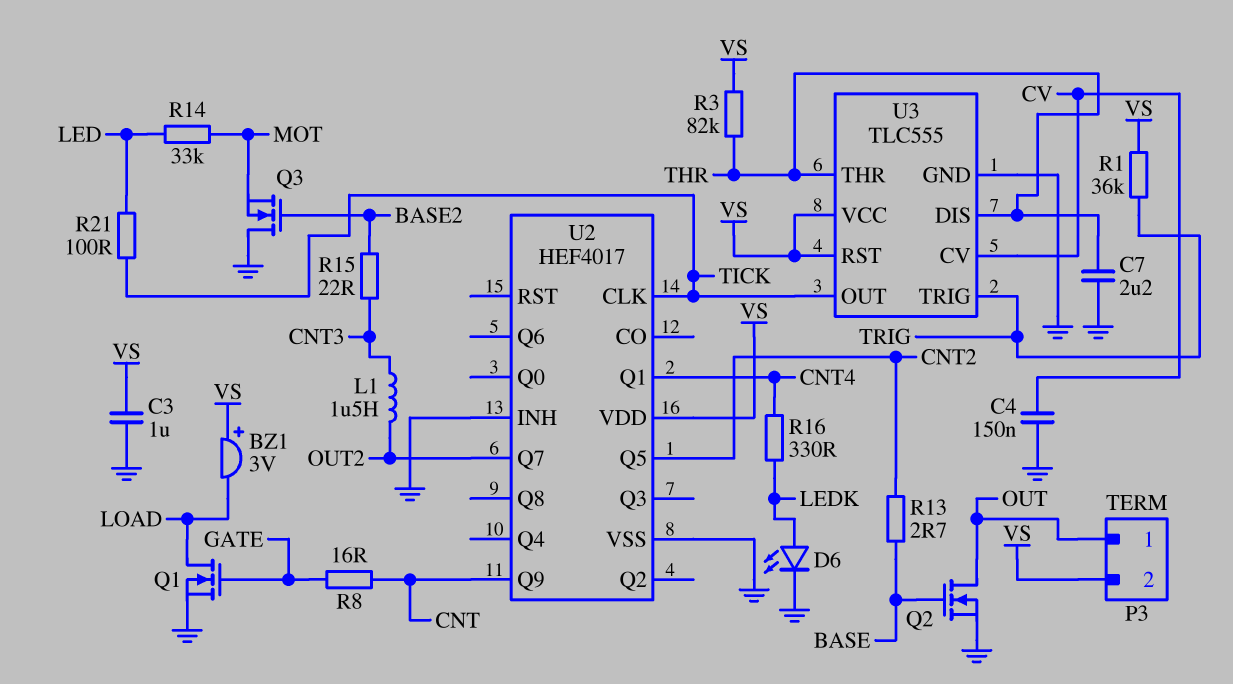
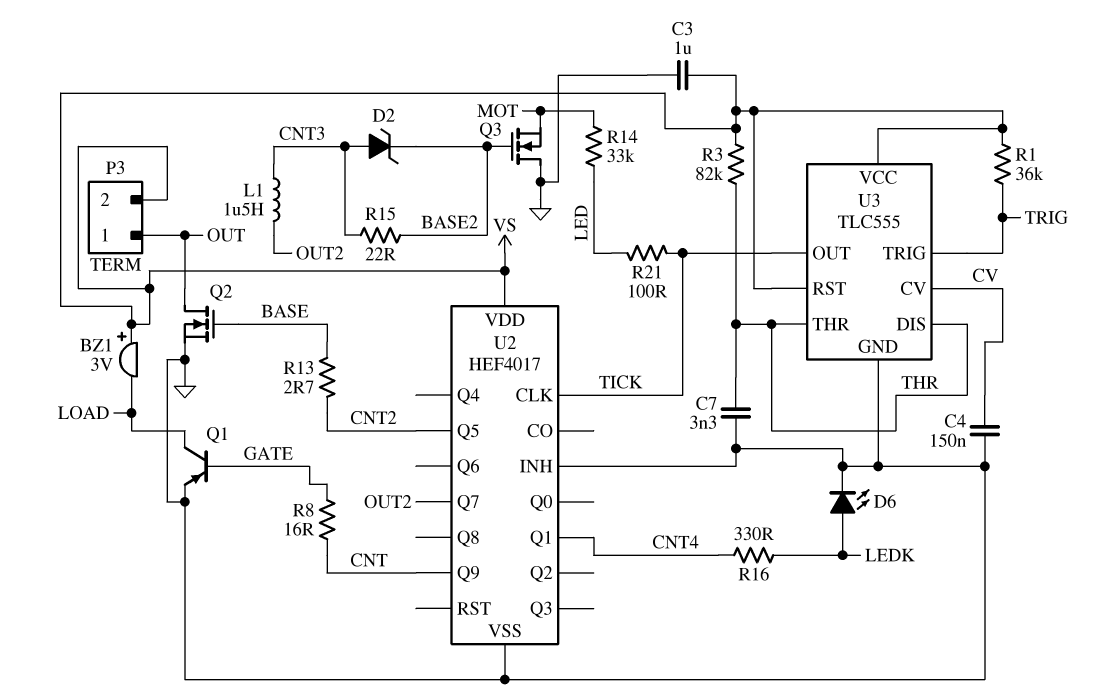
C7: 2.2uF (GND, THR) -> 3.3nF (GND, THR)
D2: none -> zener (A CNT3, K BASE2)
Q1: NMOS (G GATE, D LOAD, S GND) -> PNP (B GATE, C LOAD, E GND)

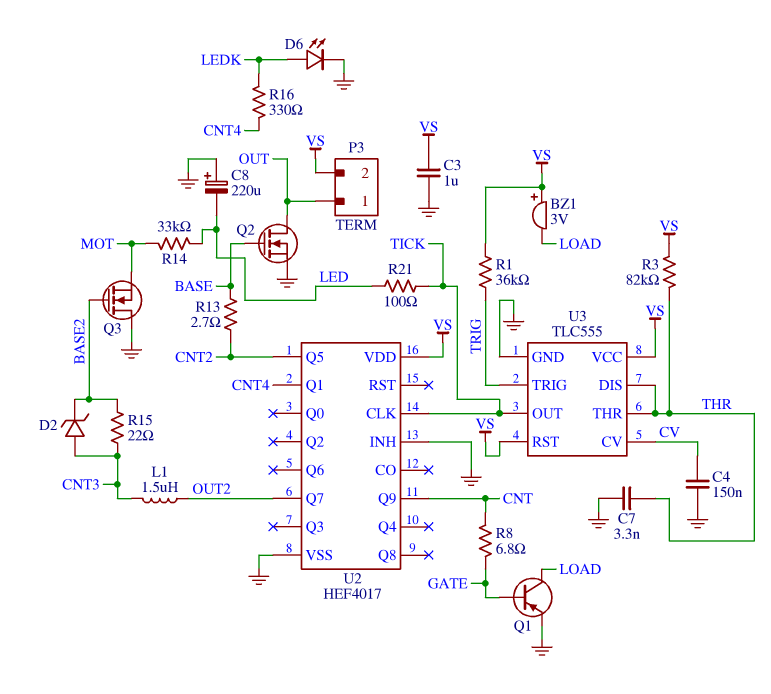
C8: none -> 220uF (plus GND, minus LED)
R8: 16 (CNT, GATE) -> 6.8 (CNT, GATE)

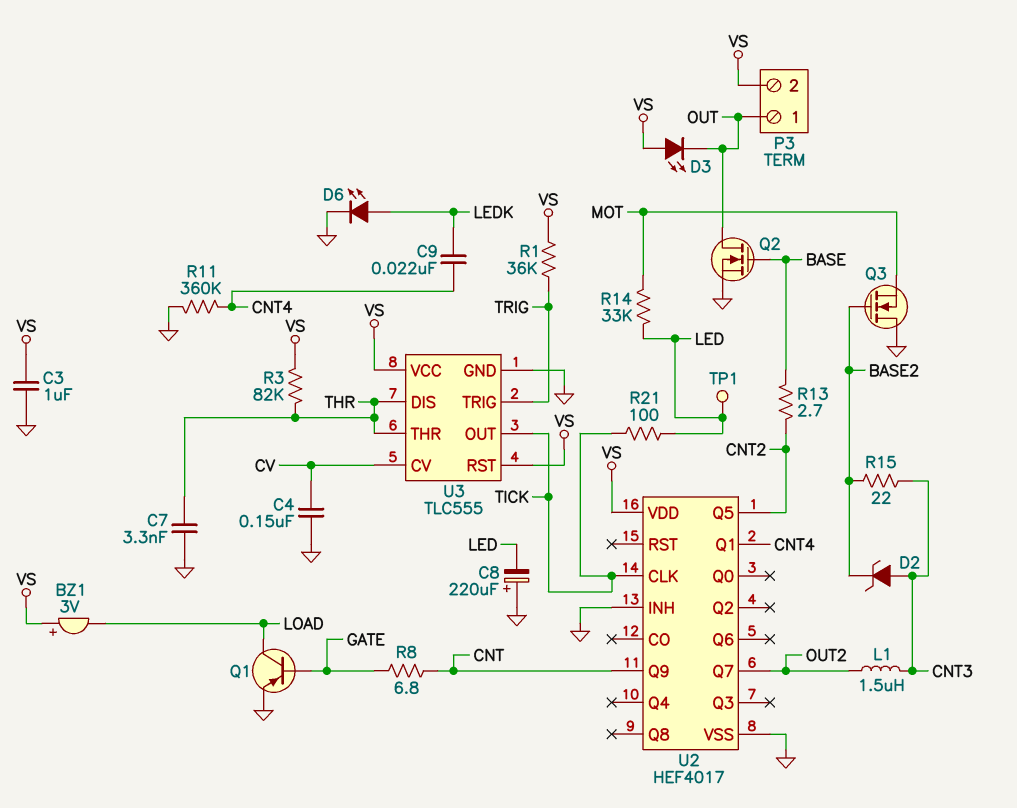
C9: none -> 22nF (CNT4, LEDK)
D3: none -> LED (A VS, K OUT)
R11: none -> 360k (CNT4, GND)
R16: 330 (CNT4, LEDK) -> none
TP1: none -> test point (LED)

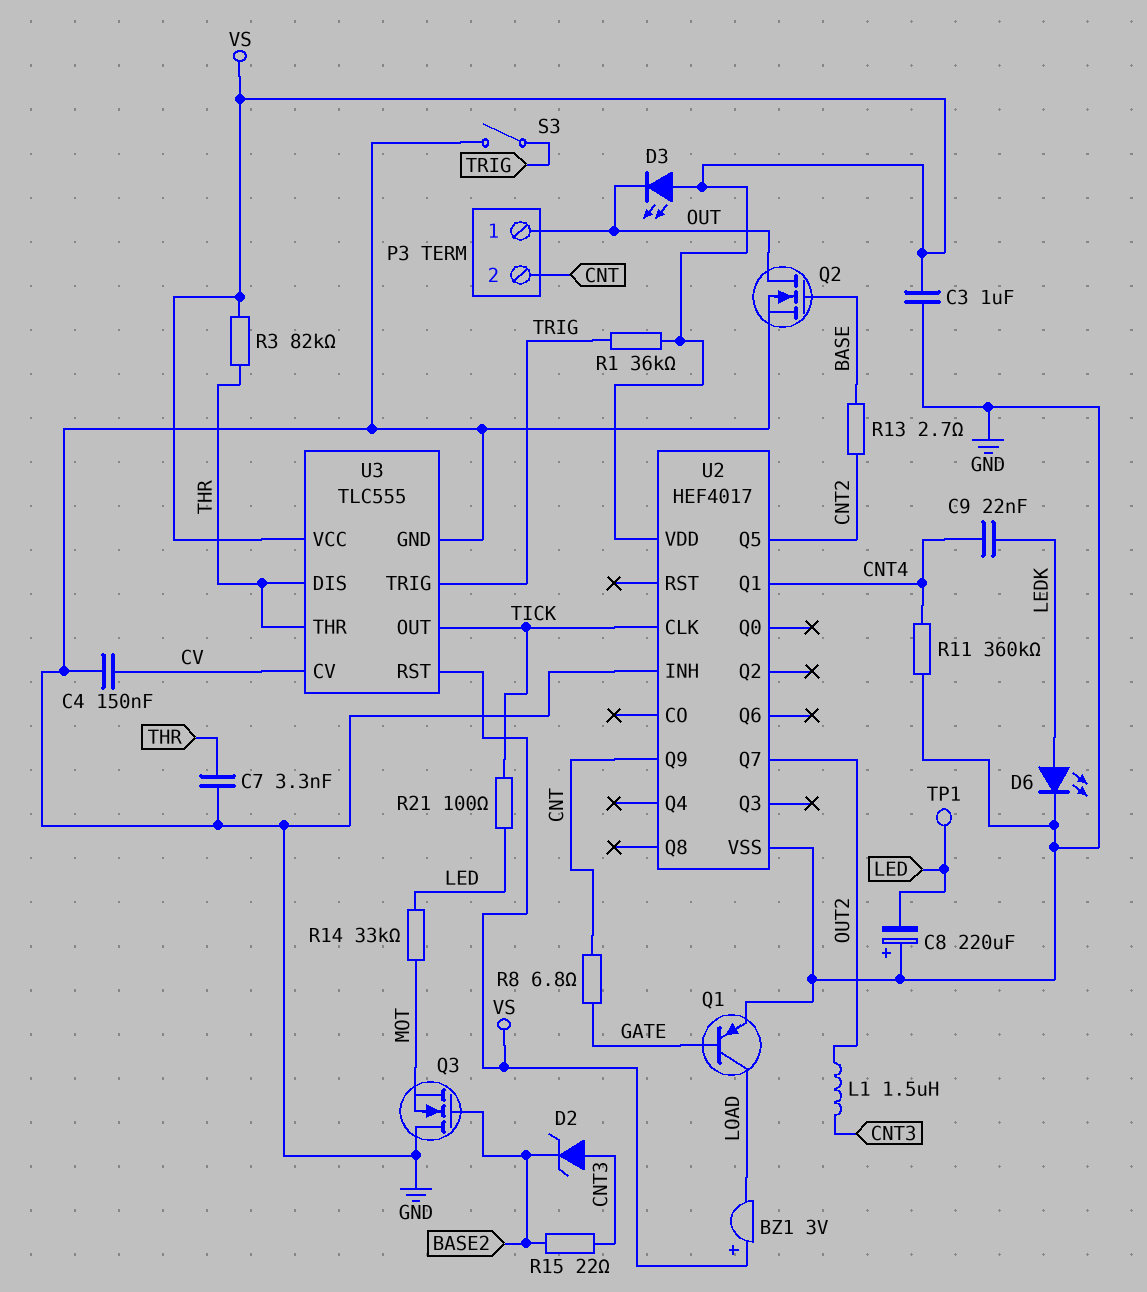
P3 pin 2: VS -> CNT
S3: none -> switch (GND, TRIG)

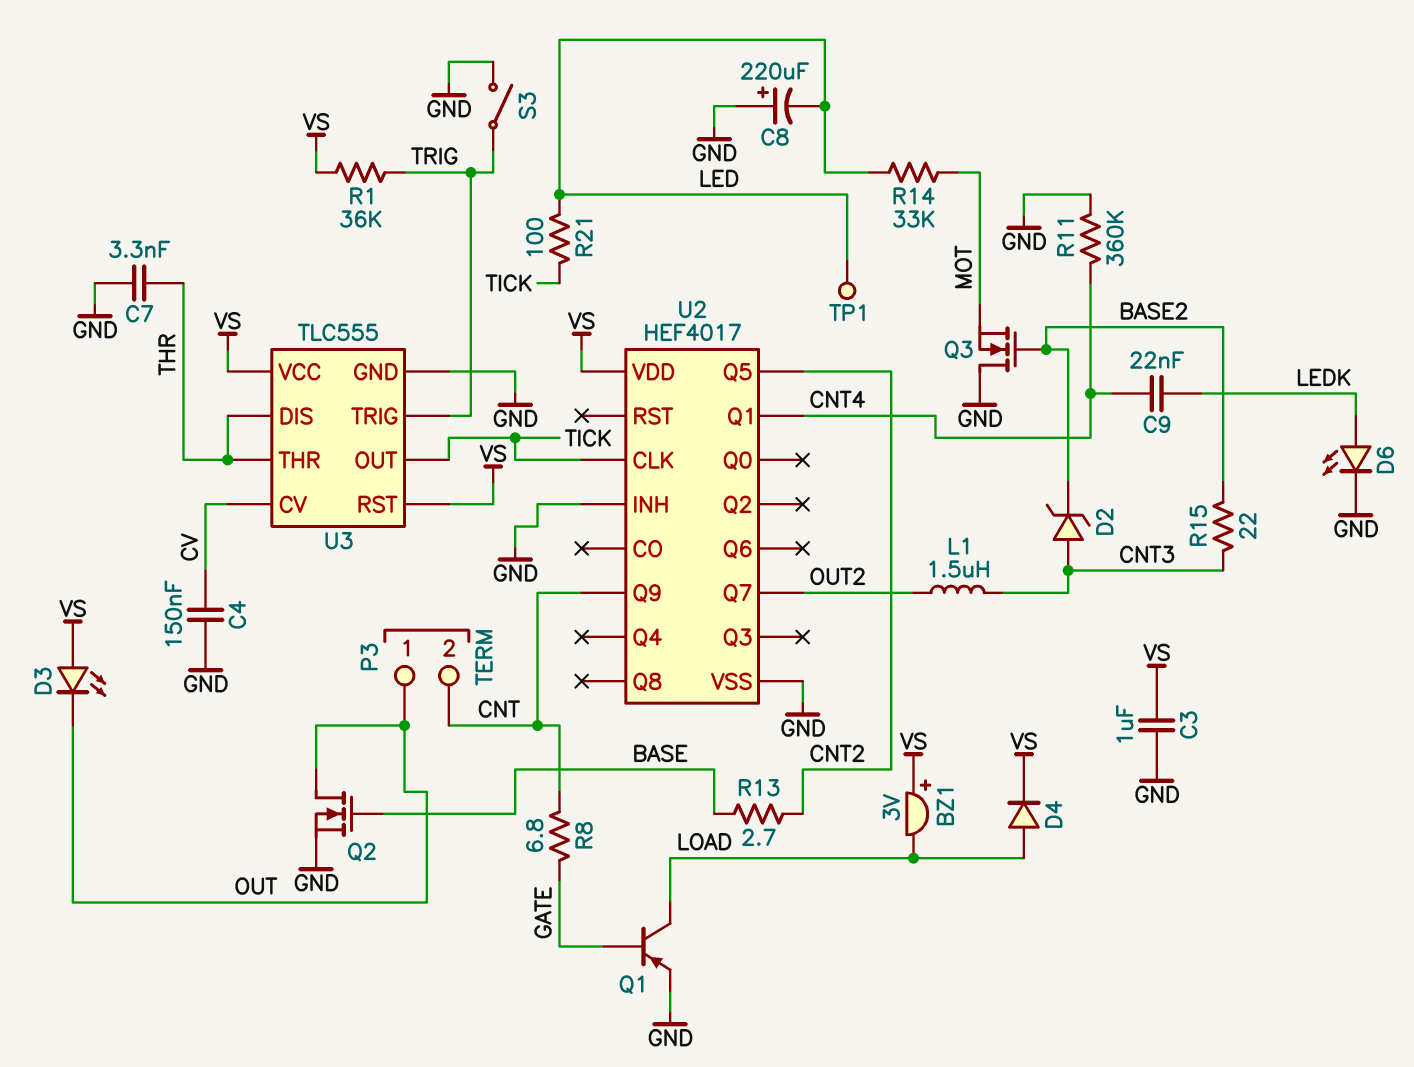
D4: none -> diode (A LOAD, K VS)
R3: 82k (THR, VS) -> none

